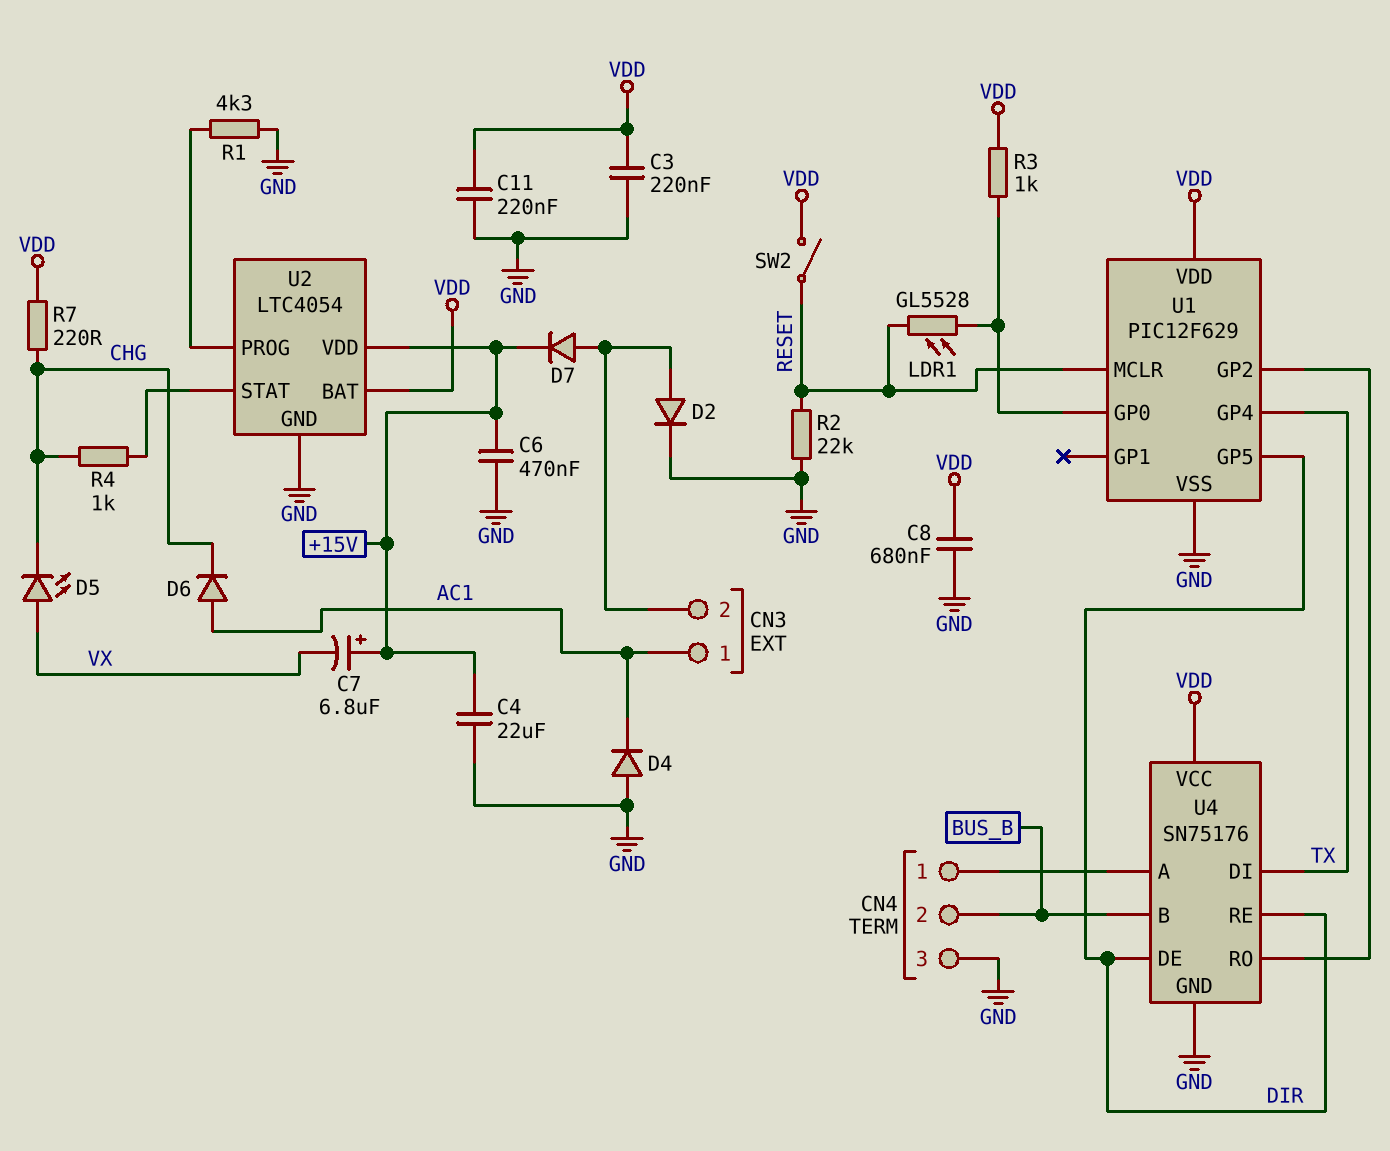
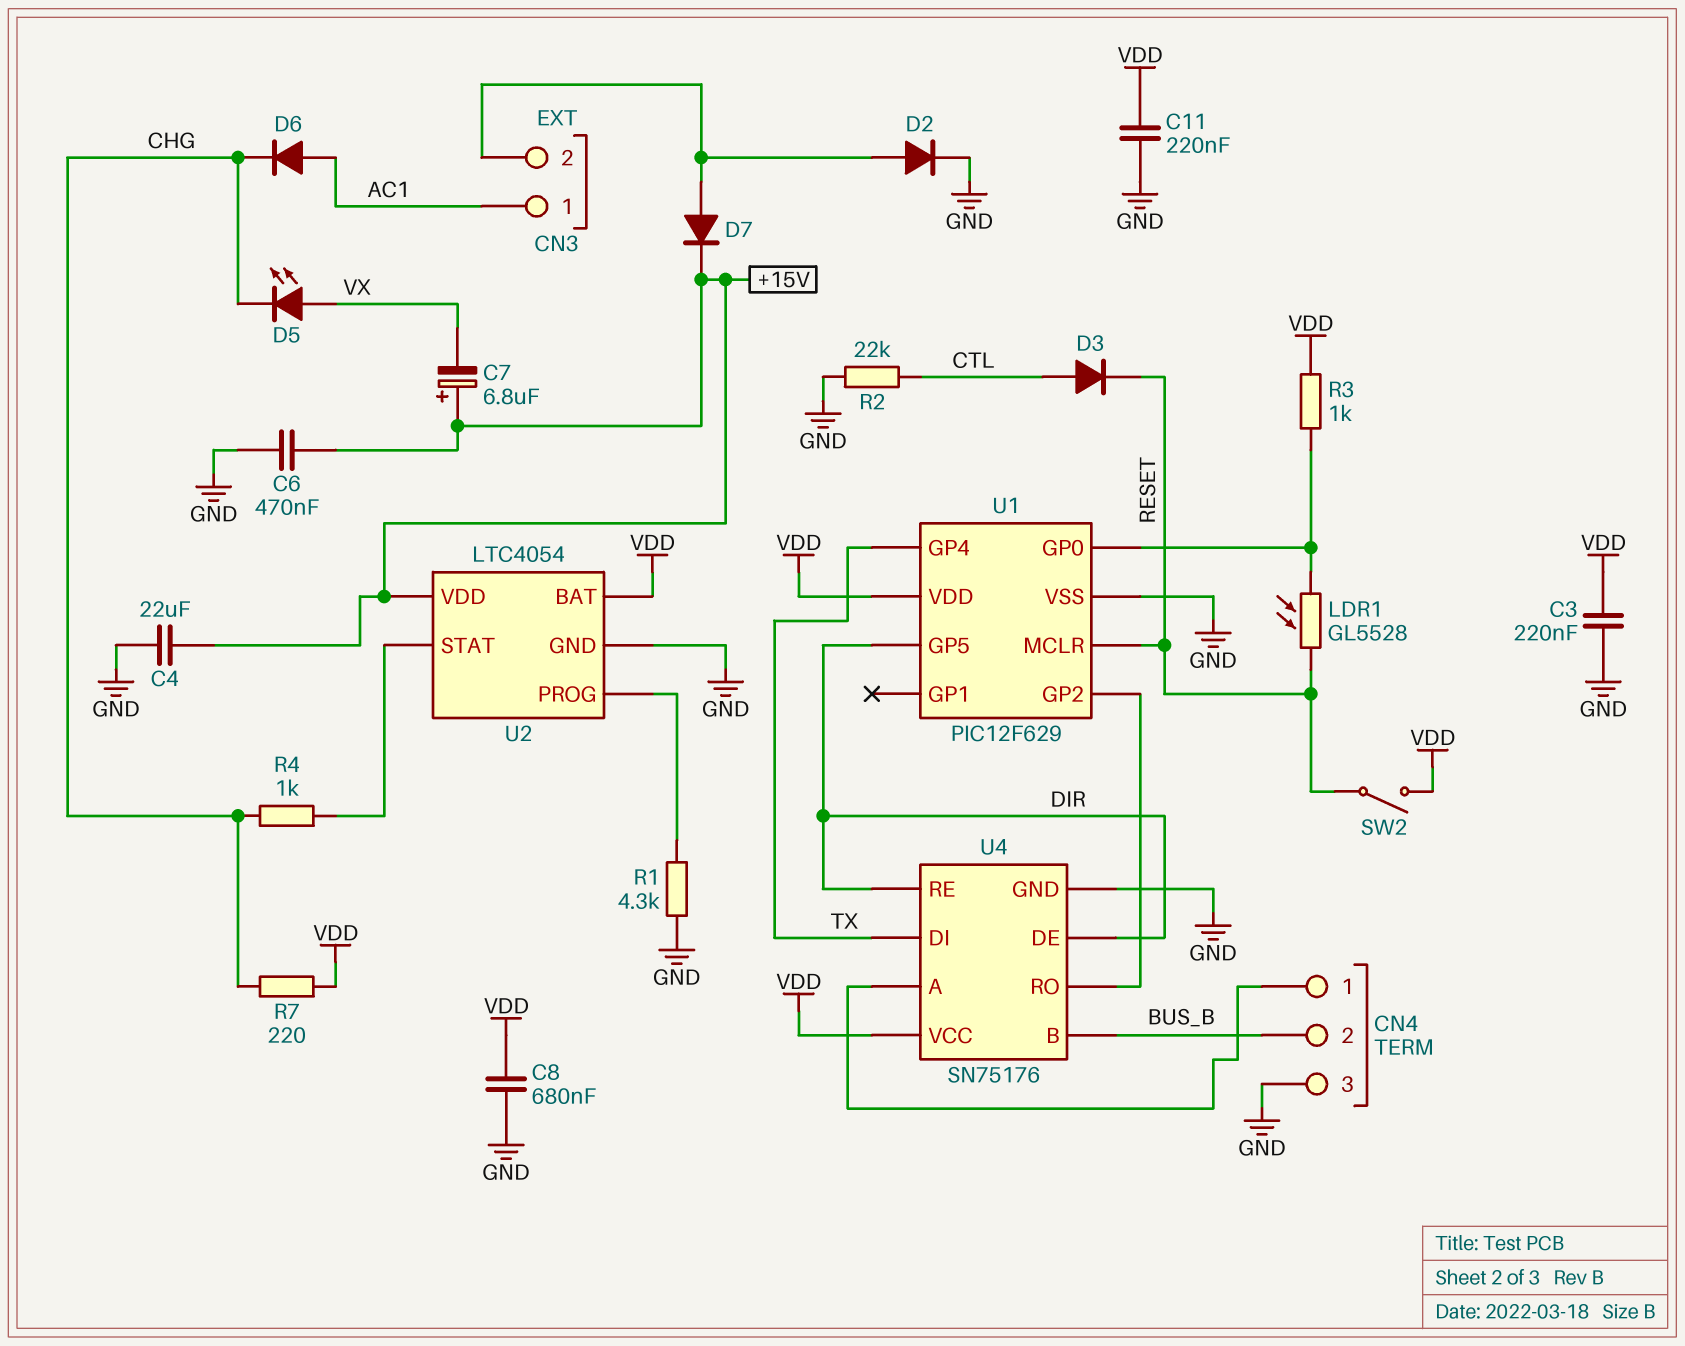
D3: none -> diode (A CTL, K RESET)
D4: diode (A GND, K AC1) -> none
R2: 22k (GND, RESET) -> 22k (CTL, GND)

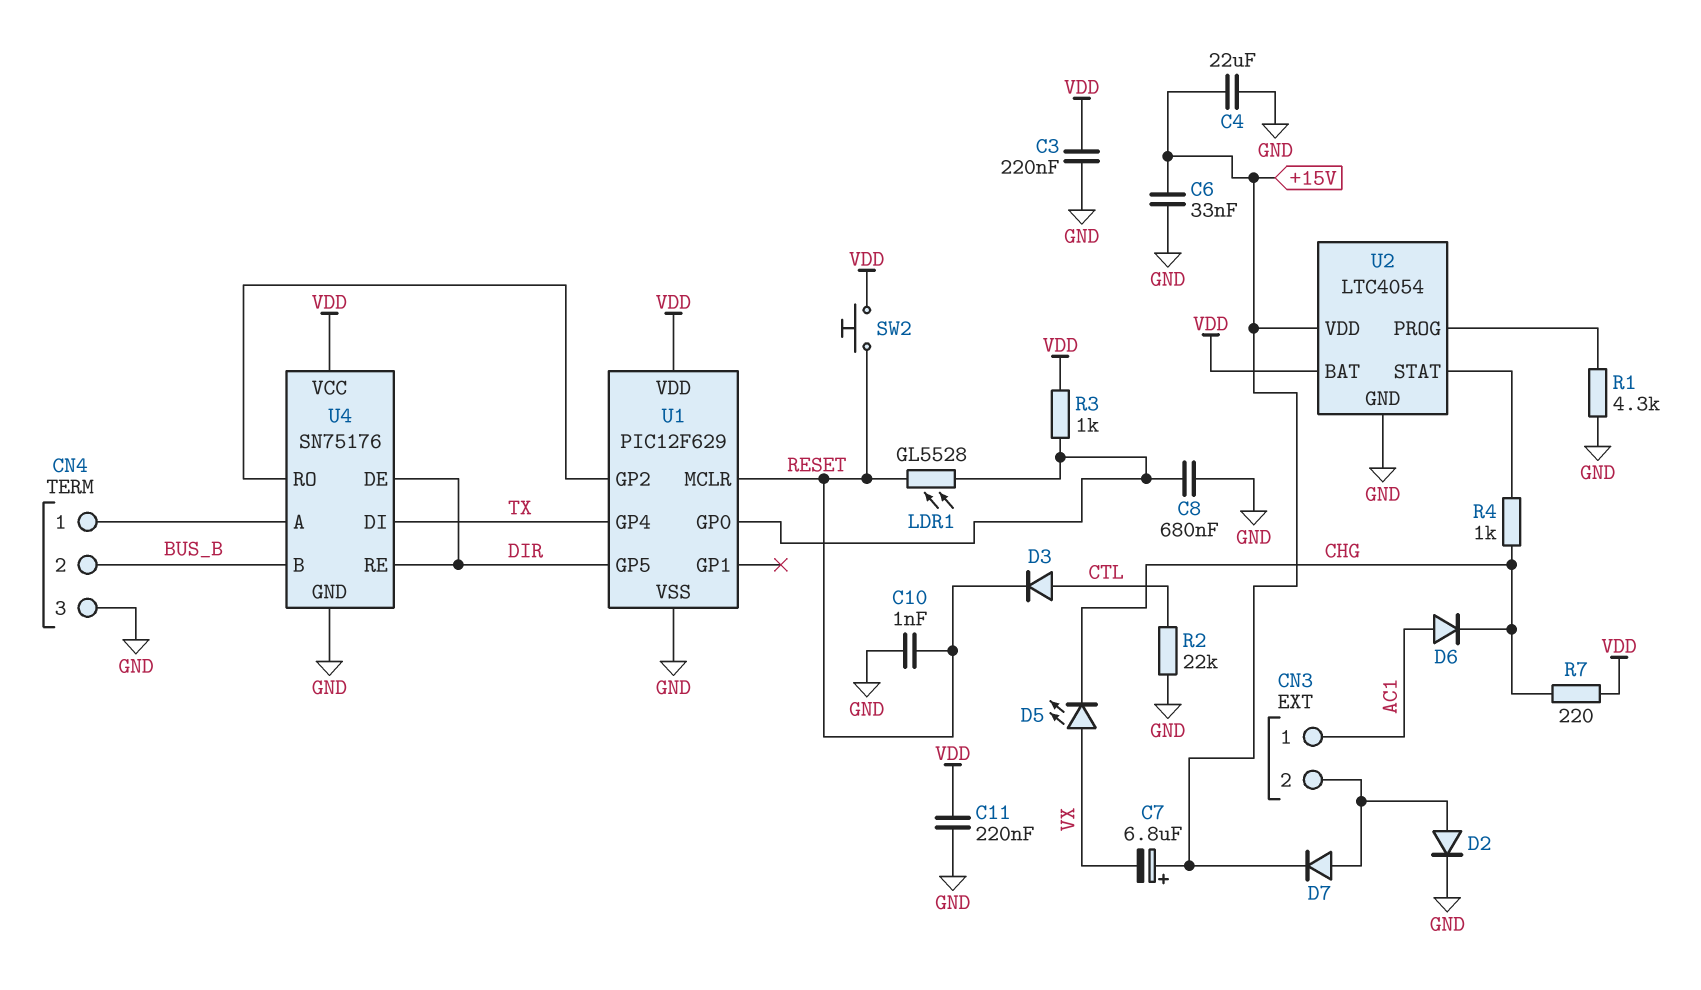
C6: 470nF (+15V, GND) -> 33nF (+15V, GND)
C8: 680nF (GND, VDD) -> 680nF (GND, U1/GP0)
C10: none -> 1nF (GND, RESET)
SW2: switch (RESET, VDD) -> button (RESET, VDD)

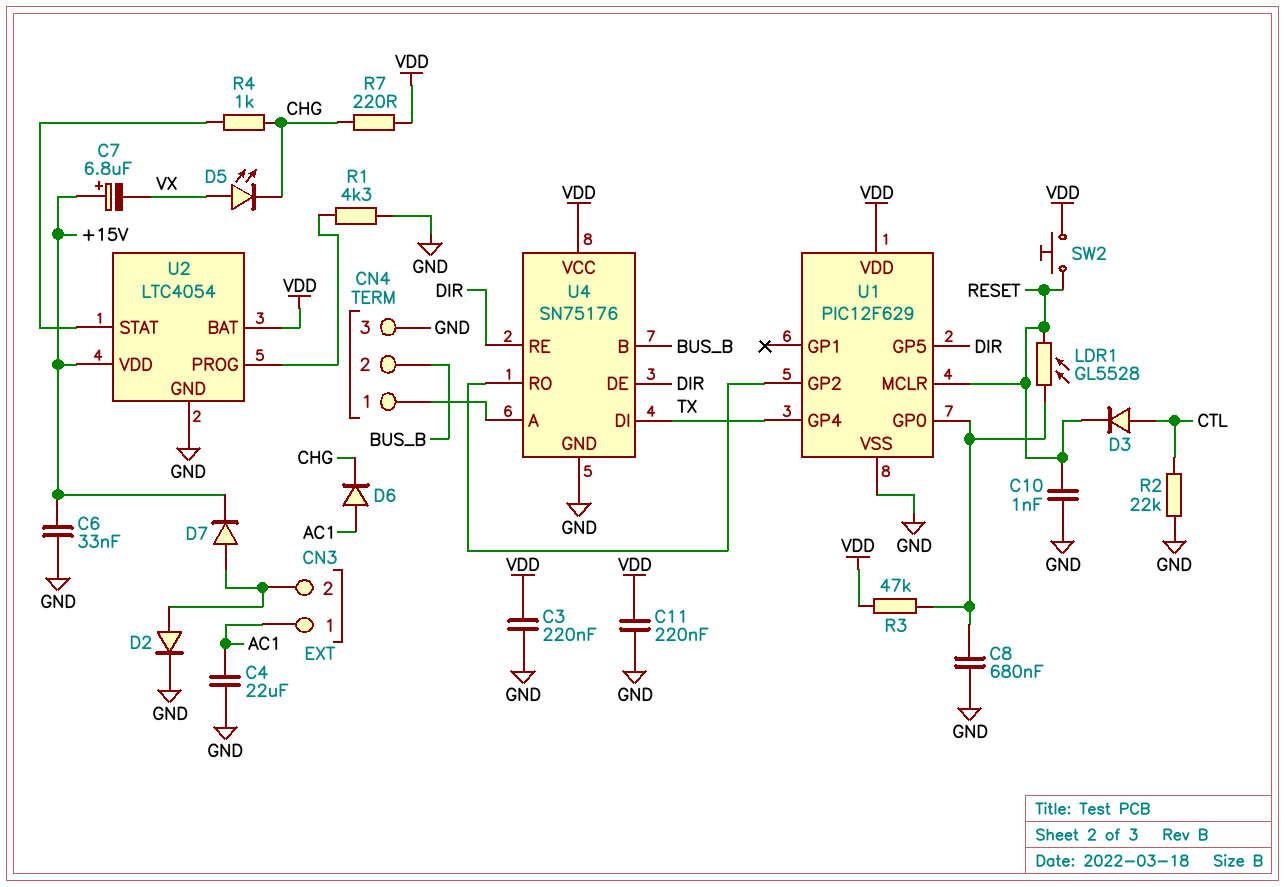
C4: 22uF (+15V, GND) -> 22uF (AC1, GND)
R3: 1k (U1/GP0, VDD) -> 47k (U1/GP0, VDD)

